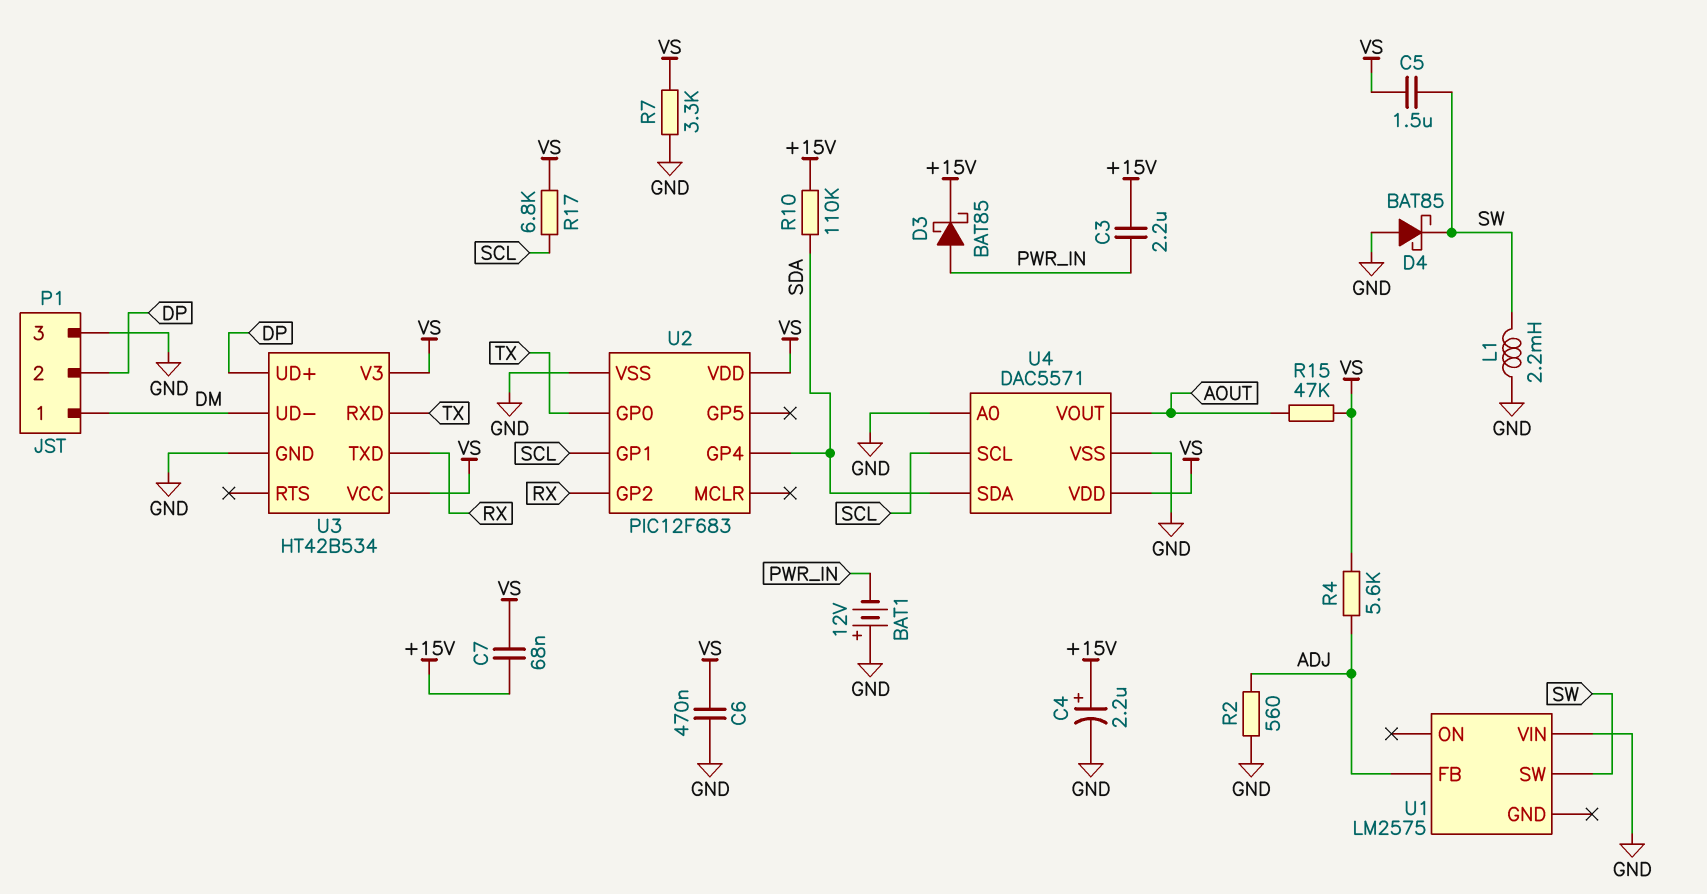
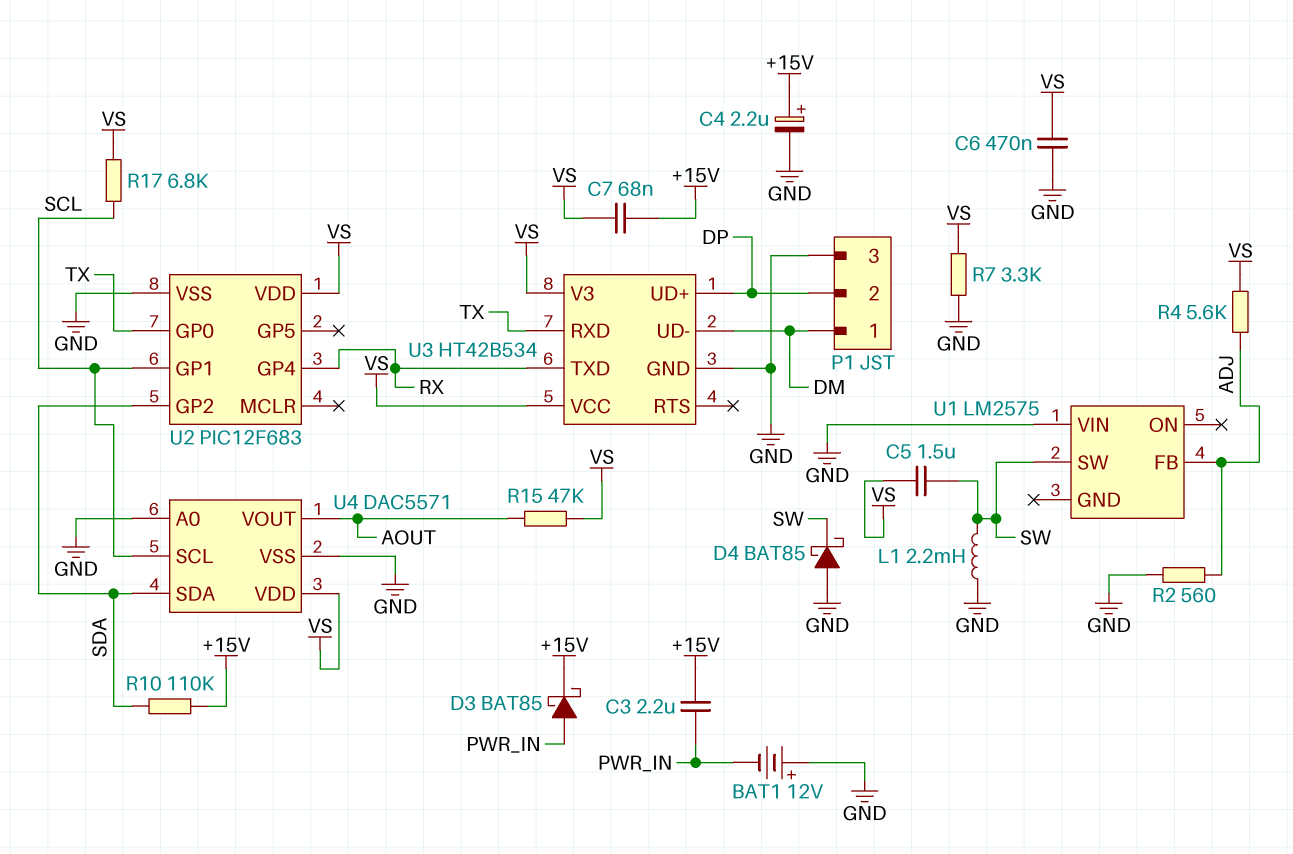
U2 pin GP2: RX -> SDA
U2 pin GP4: SDA -> RX

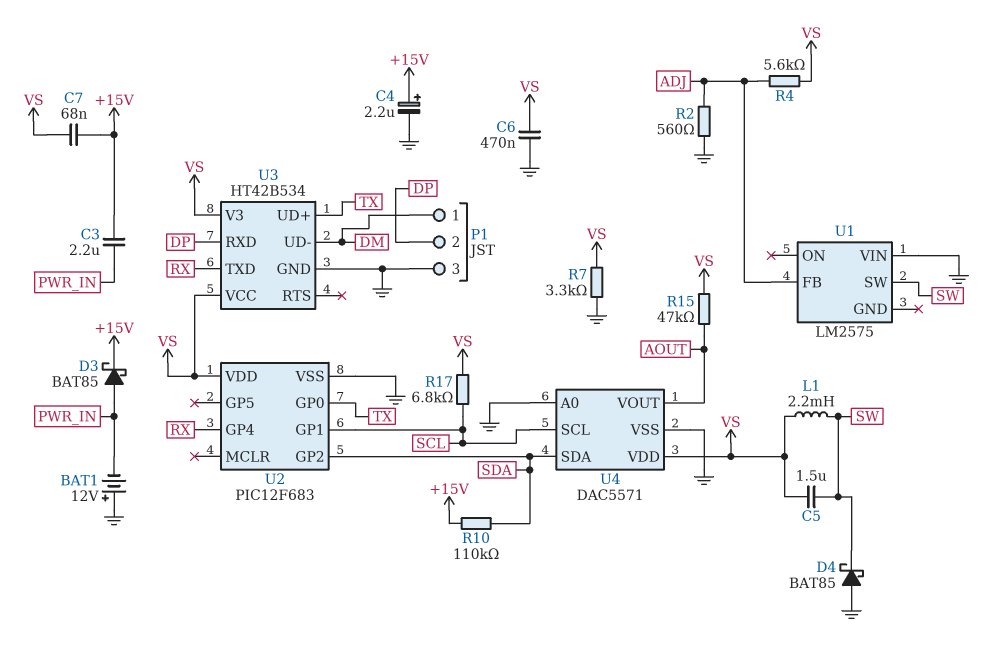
L1: 2.2mH (GND, SW) -> 2.2mH (SW, VS)
U3 pin RXD: TX -> DP
U3 pin UD+: DP -> TX

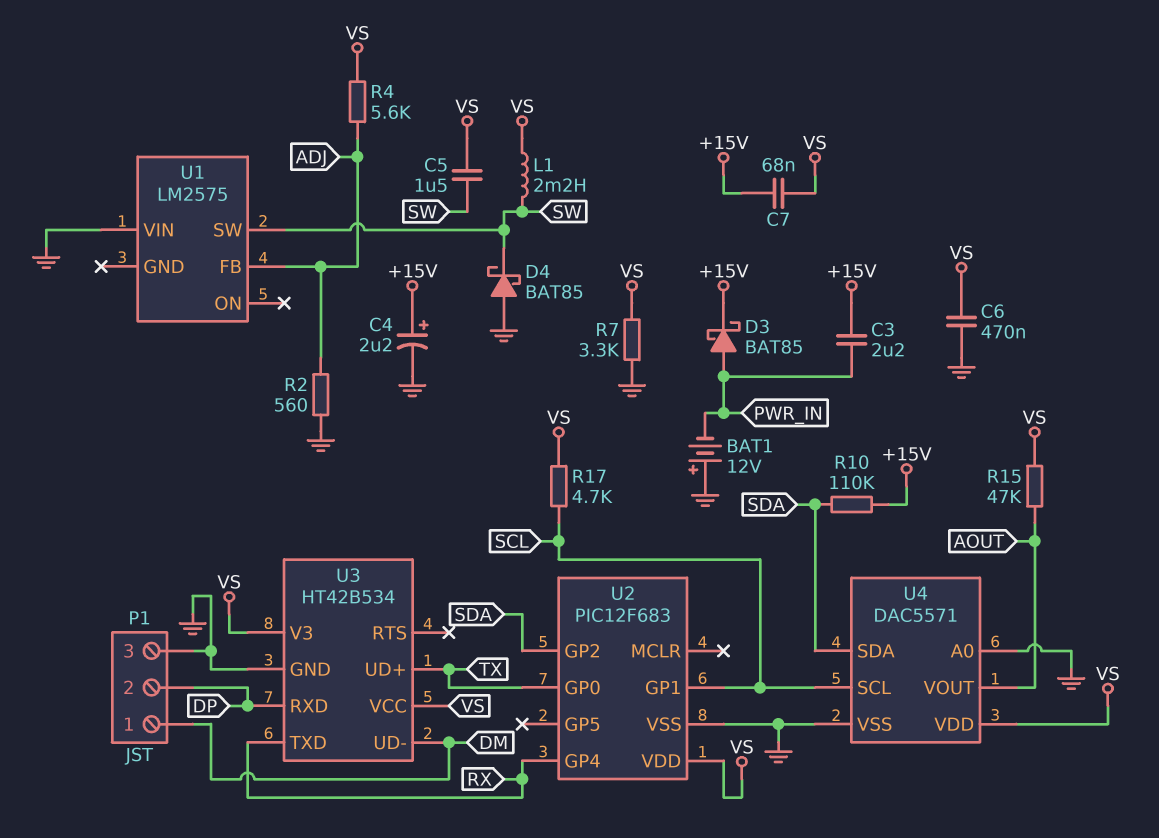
R17: 6.8k (SCL, VS) -> 4.7k (SCL, VS)

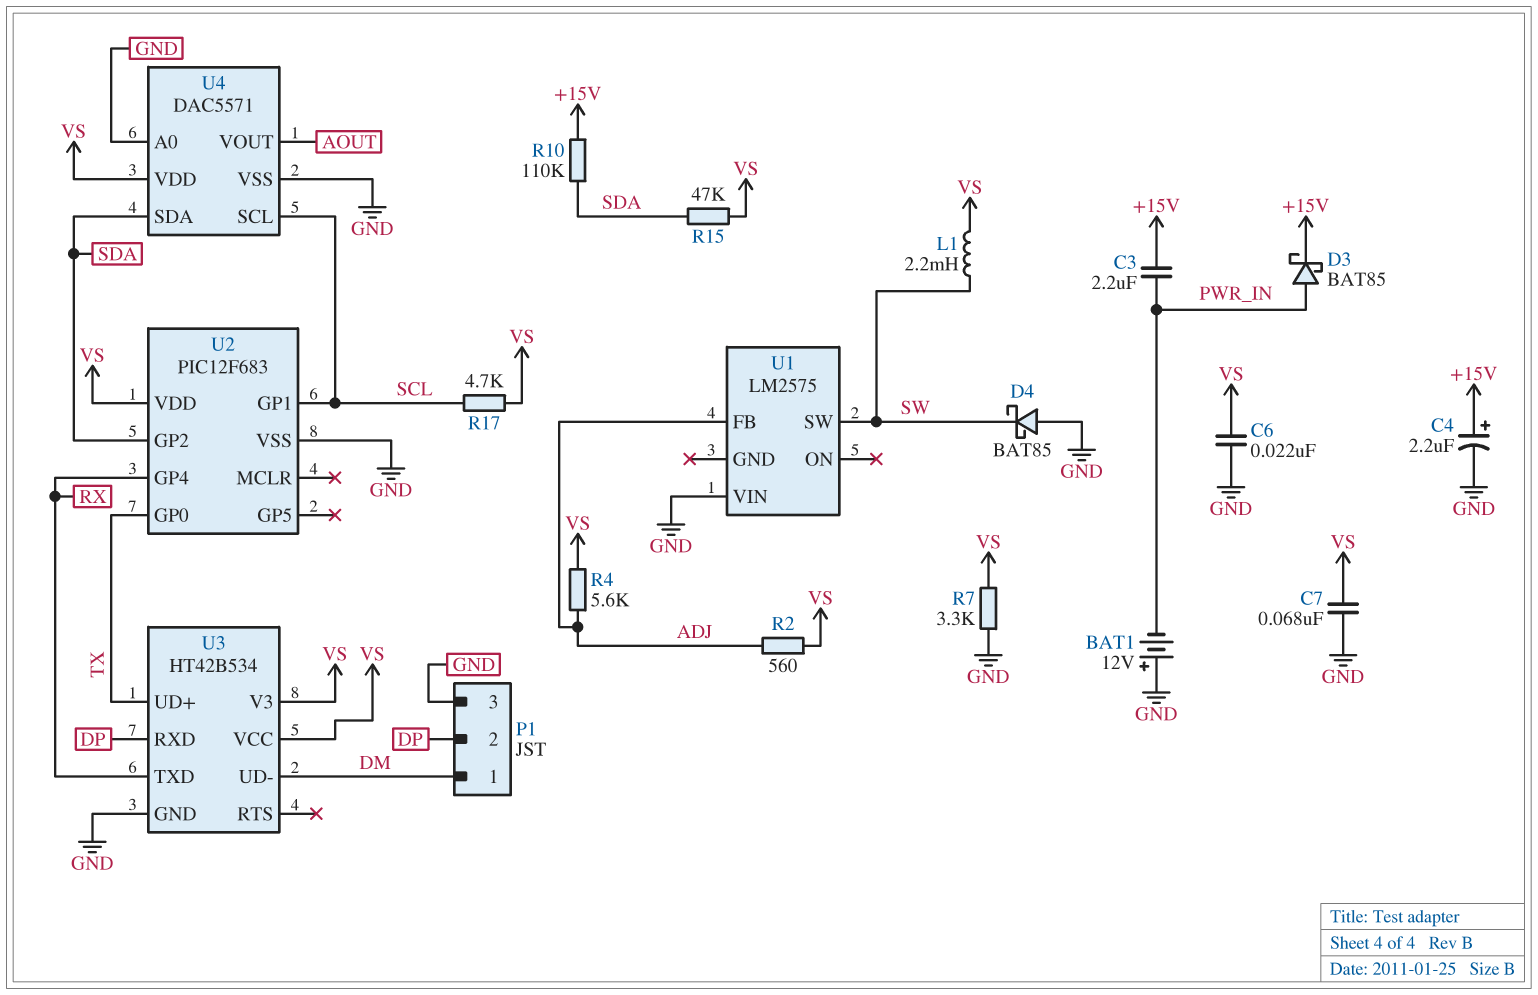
C5: 1.5uF (SW, VS) -> none
C6: 470nF (GND, VS) -> 22nF (GND, VS)
C7: 68nF (+15V, VS) -> 68nF (GND, VS)
R2: 560 (ADJ, GND) -> 560 (ADJ, VS)
R15: 47k (AOUT, VS) -> 47k (SDA, VS)

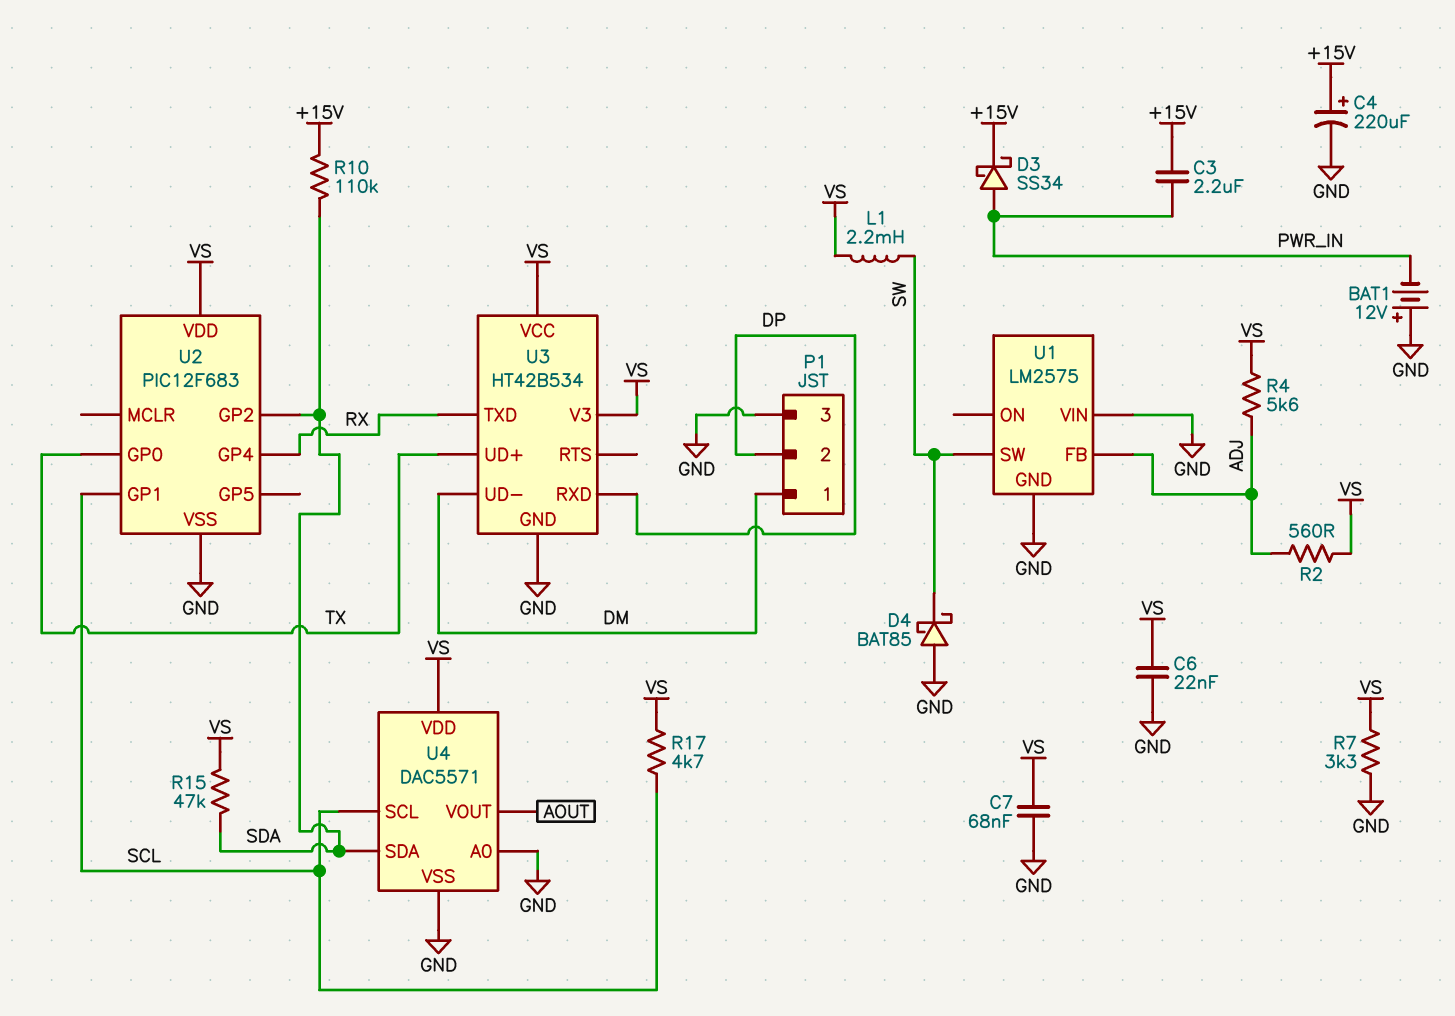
C4: 2.2uF (plus +15V, minus GND) -> 220uF (plus +15V, minus GND)
D3: schottky BAT85 (A PWR_IN, K +15V) -> schottky SS34 (A PWR_IN, K +15V)
U1 pin GND: none -> GND

